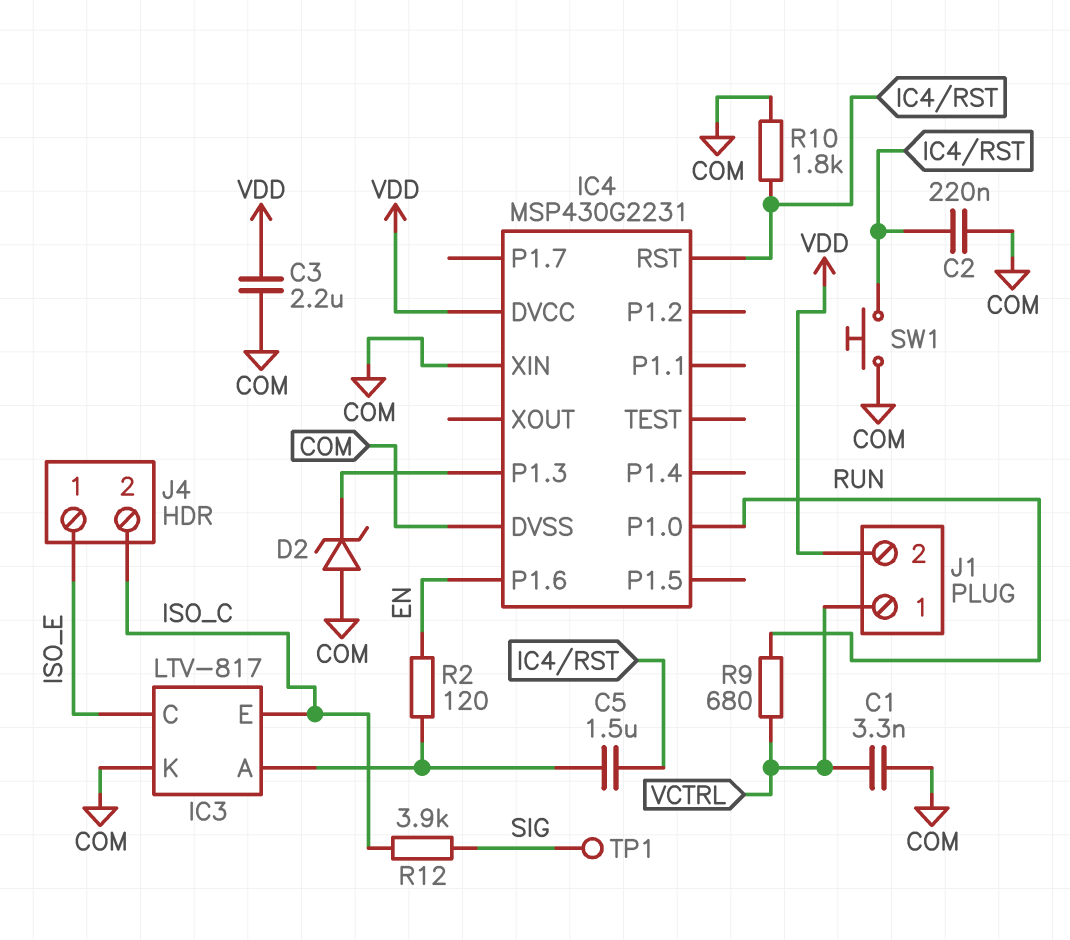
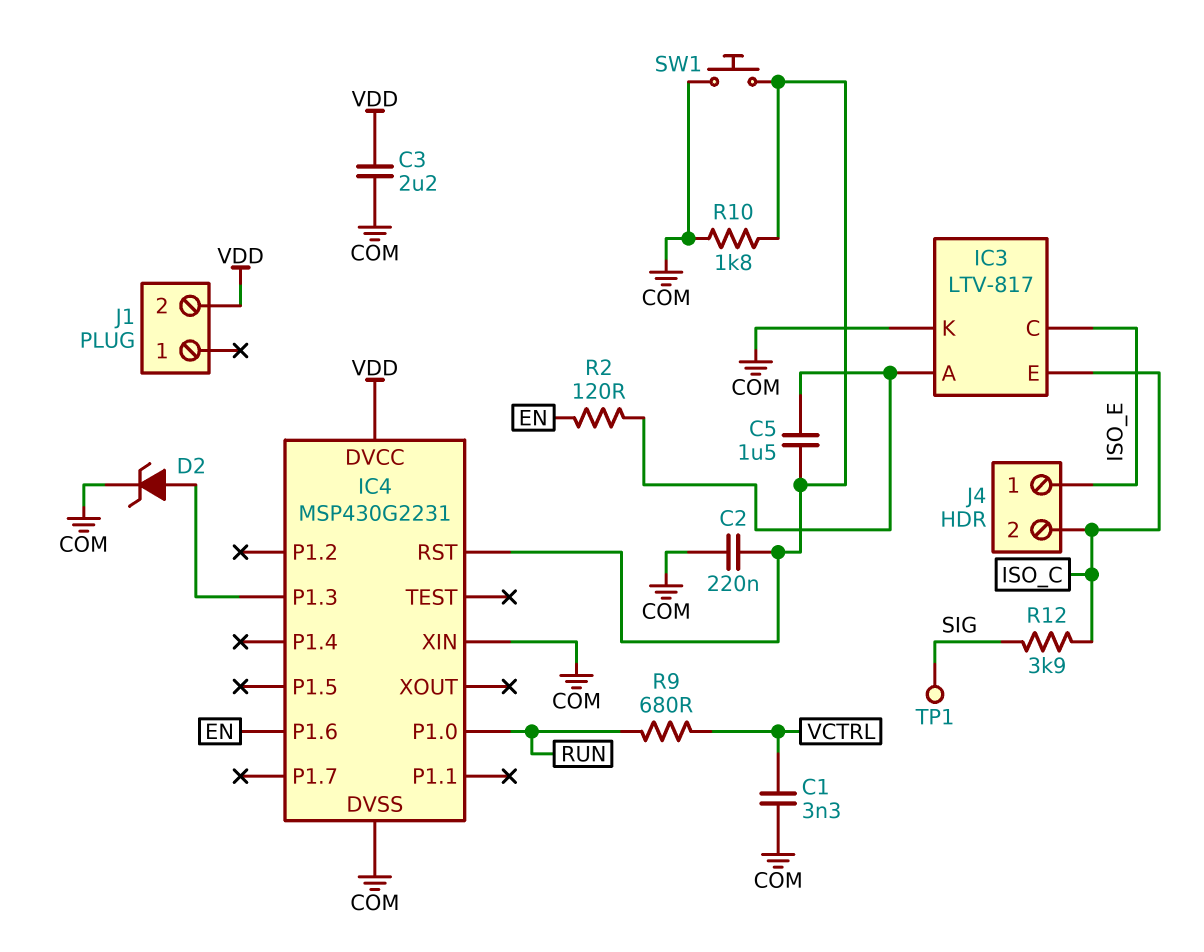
D2: zener (A COM, K IC4/P1.3) -> zener (A IC4/P1.3, K COM)
J1 pin 1: VCTRL -> none

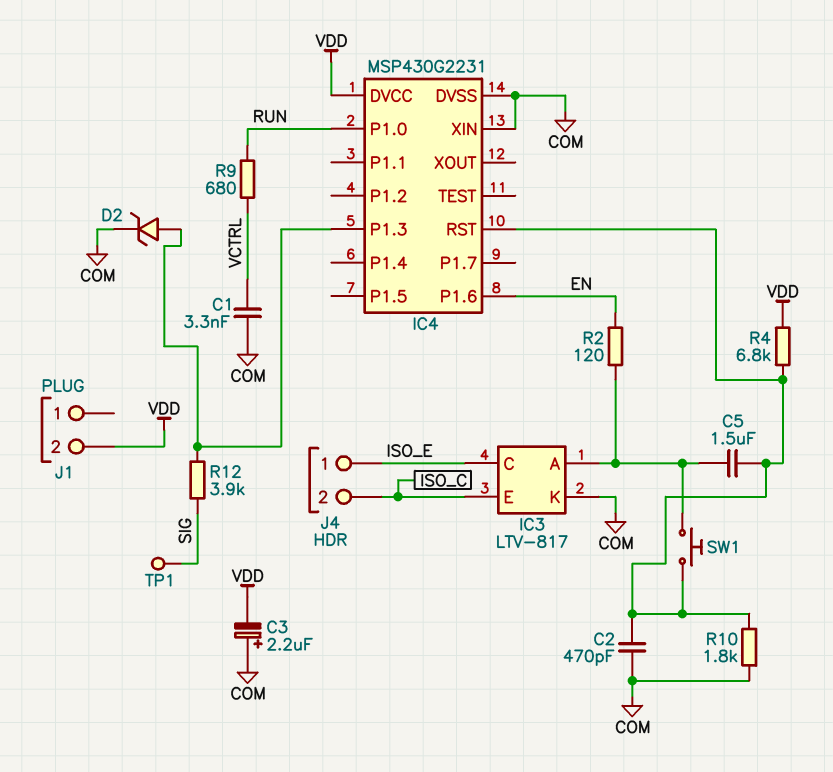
C2: 220nF (COM, IC4/RST) -> 470pF (COM, IC4/RST)
C3: 2.2uF (COM, VDD) -> 2.2uF (plus COM, minus VDD)
R4: none -> 6.8k (IC4/RST, VDD)
R12: 3.9k (ISO_C, SIG) -> 3.9k (IC4/P1.3, SIG)
SW1: button (COM, IC4/RST) -> button (IC3/A, IC4/RST)

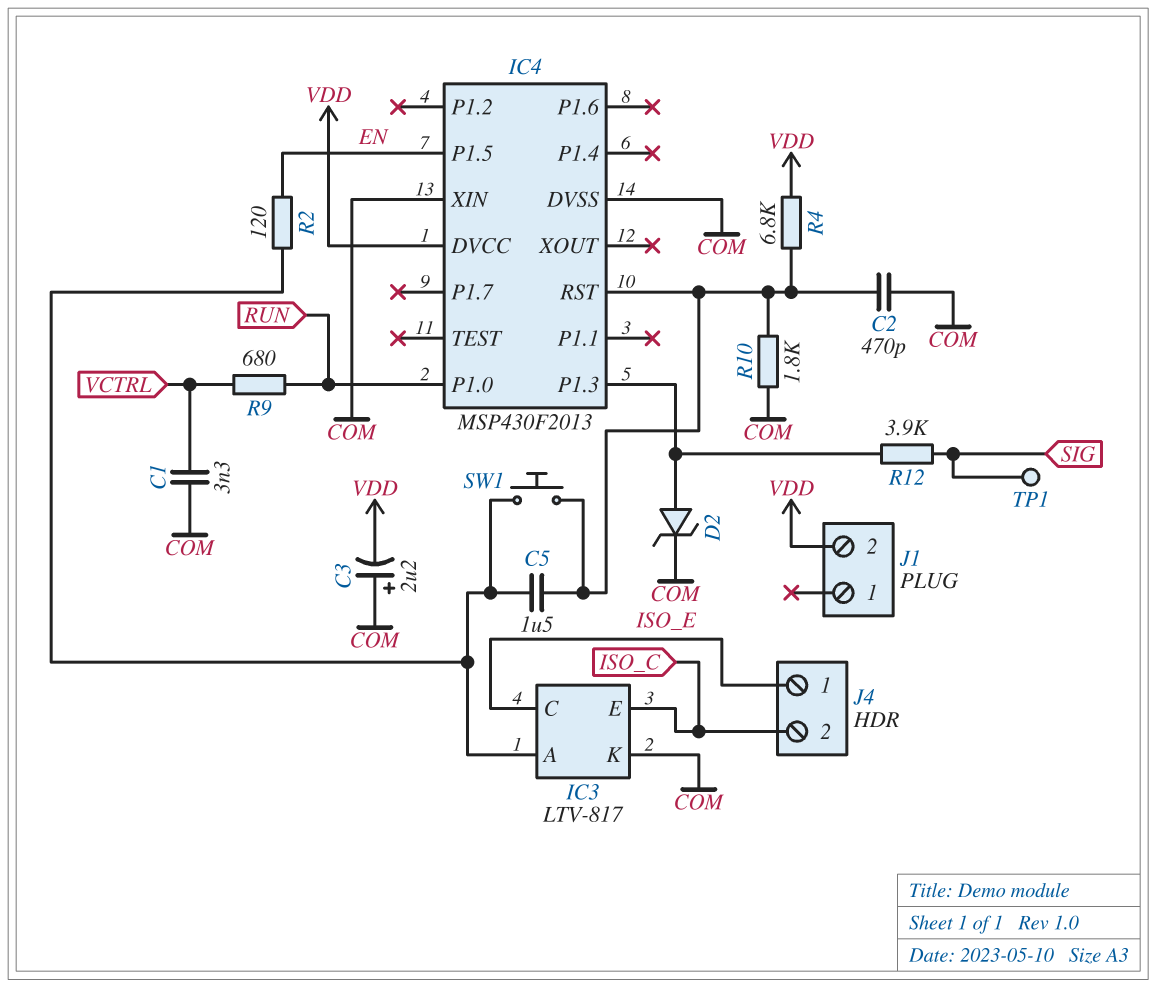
IC4: MSP430G2231 -> MSP430F2013
IC4 pin P1.5: none -> EN
IC4 pin P1.6: EN -> none

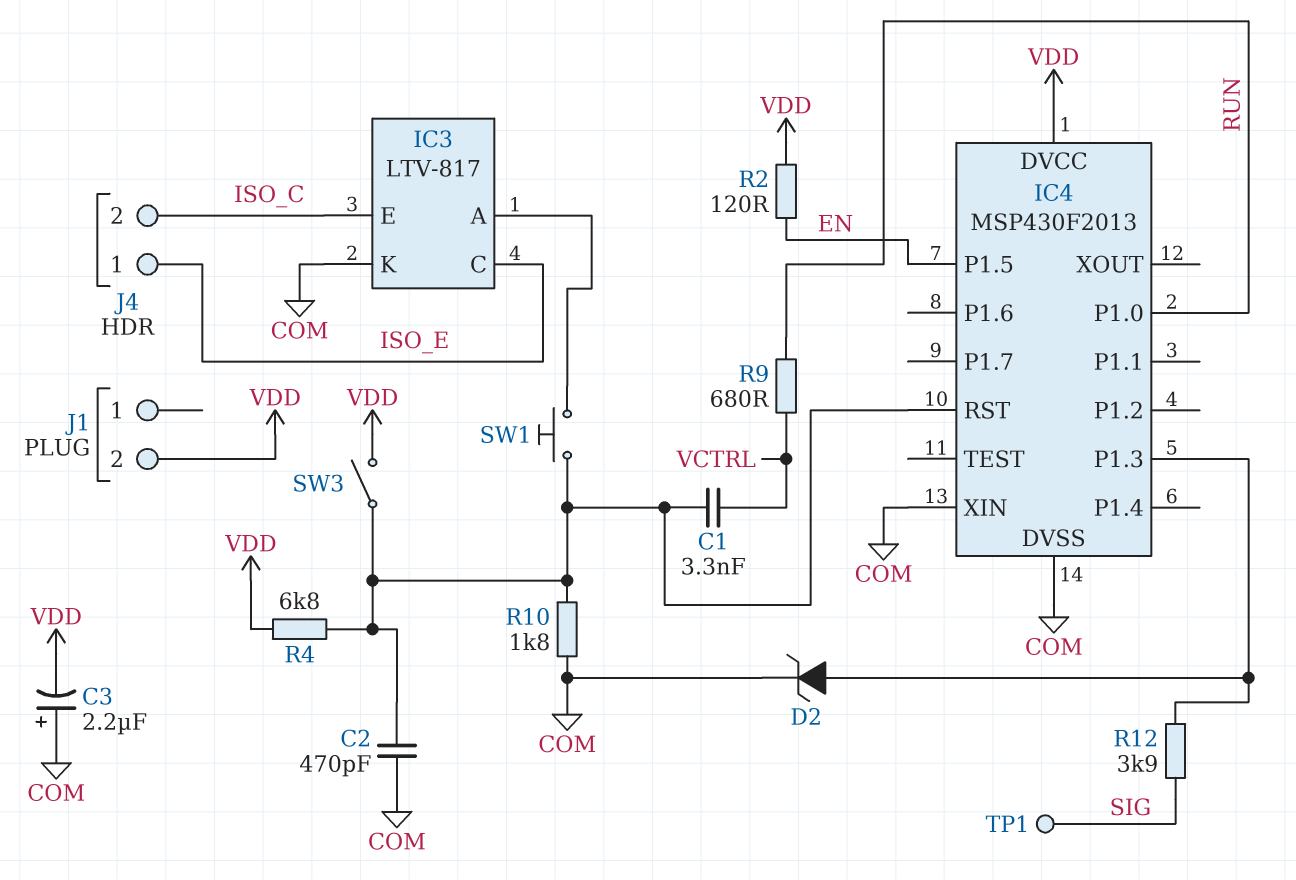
C1: 3.3nF (COM, VCTRL) -> 3.3nF (IC4/RST, VCTRL)
C5: 1.5uF (IC3/A, IC4/RST) -> none
R2: 120 (EN, IC3/A) -> 120 (EN, VDD)
SW3: none -> switch (IC4/RST, VDD)

